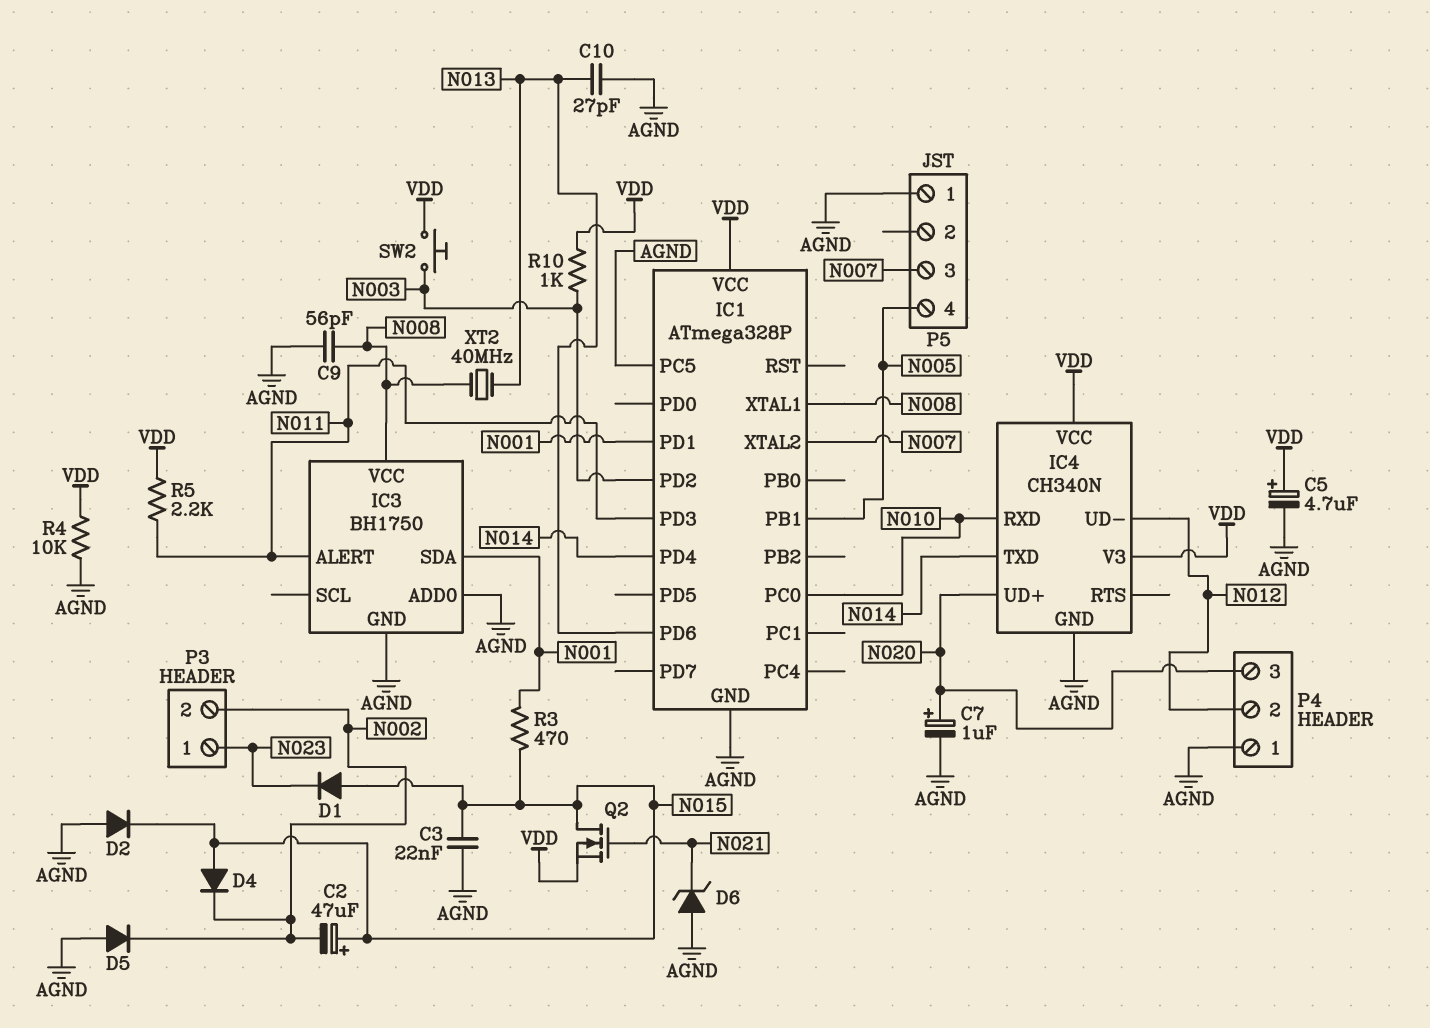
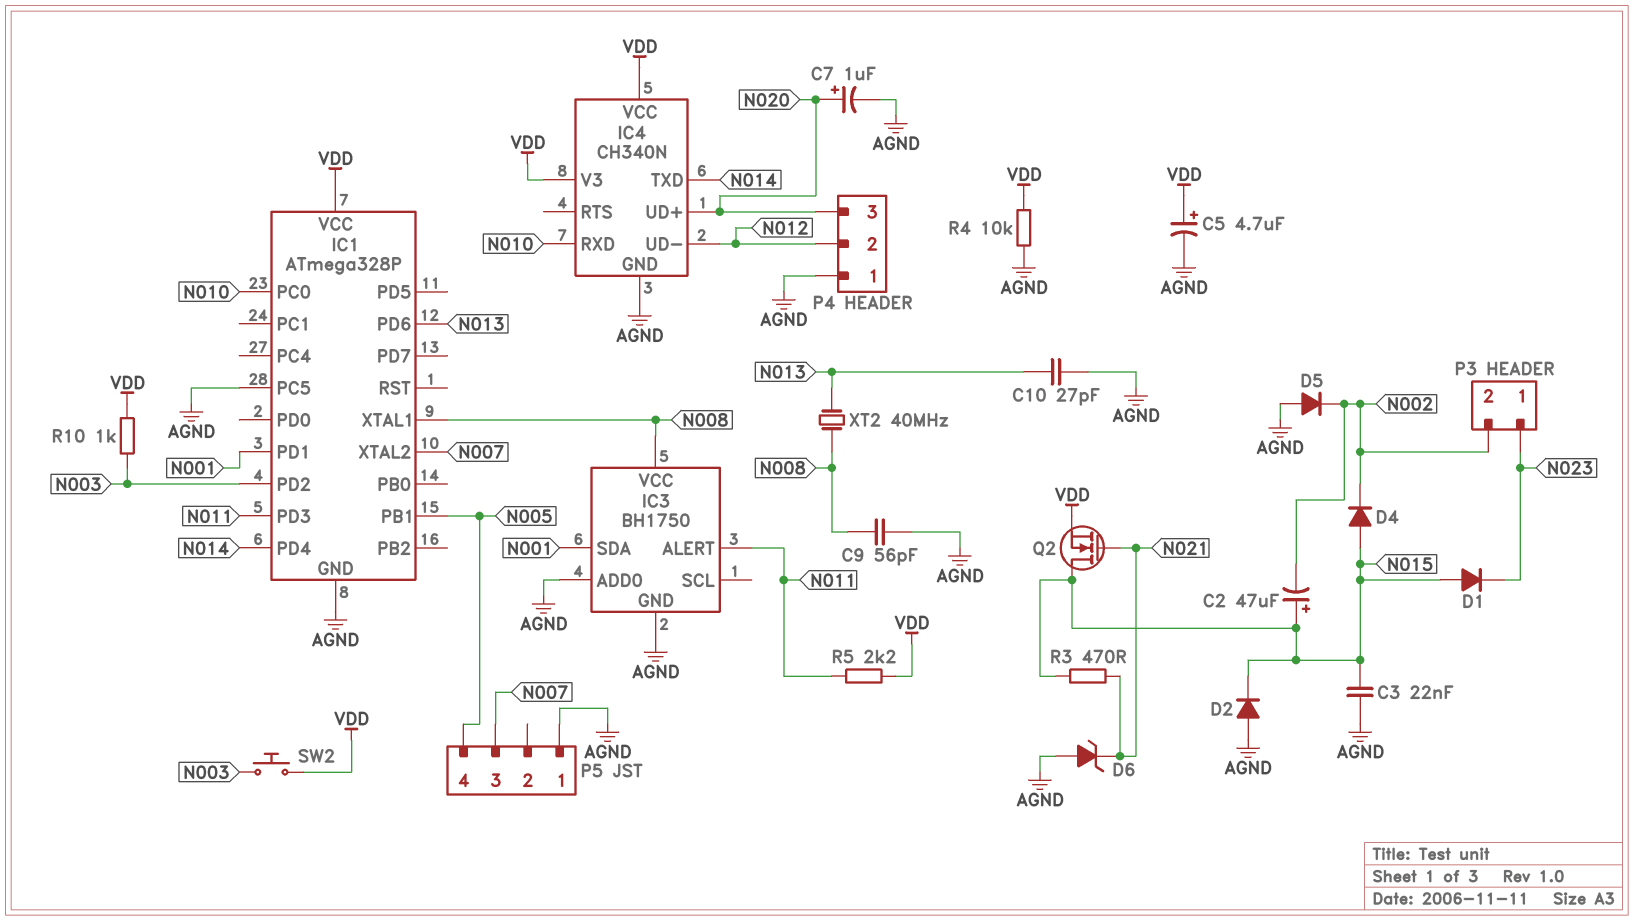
R3: 470 (N001, N015) -> 470 (N015, N021)

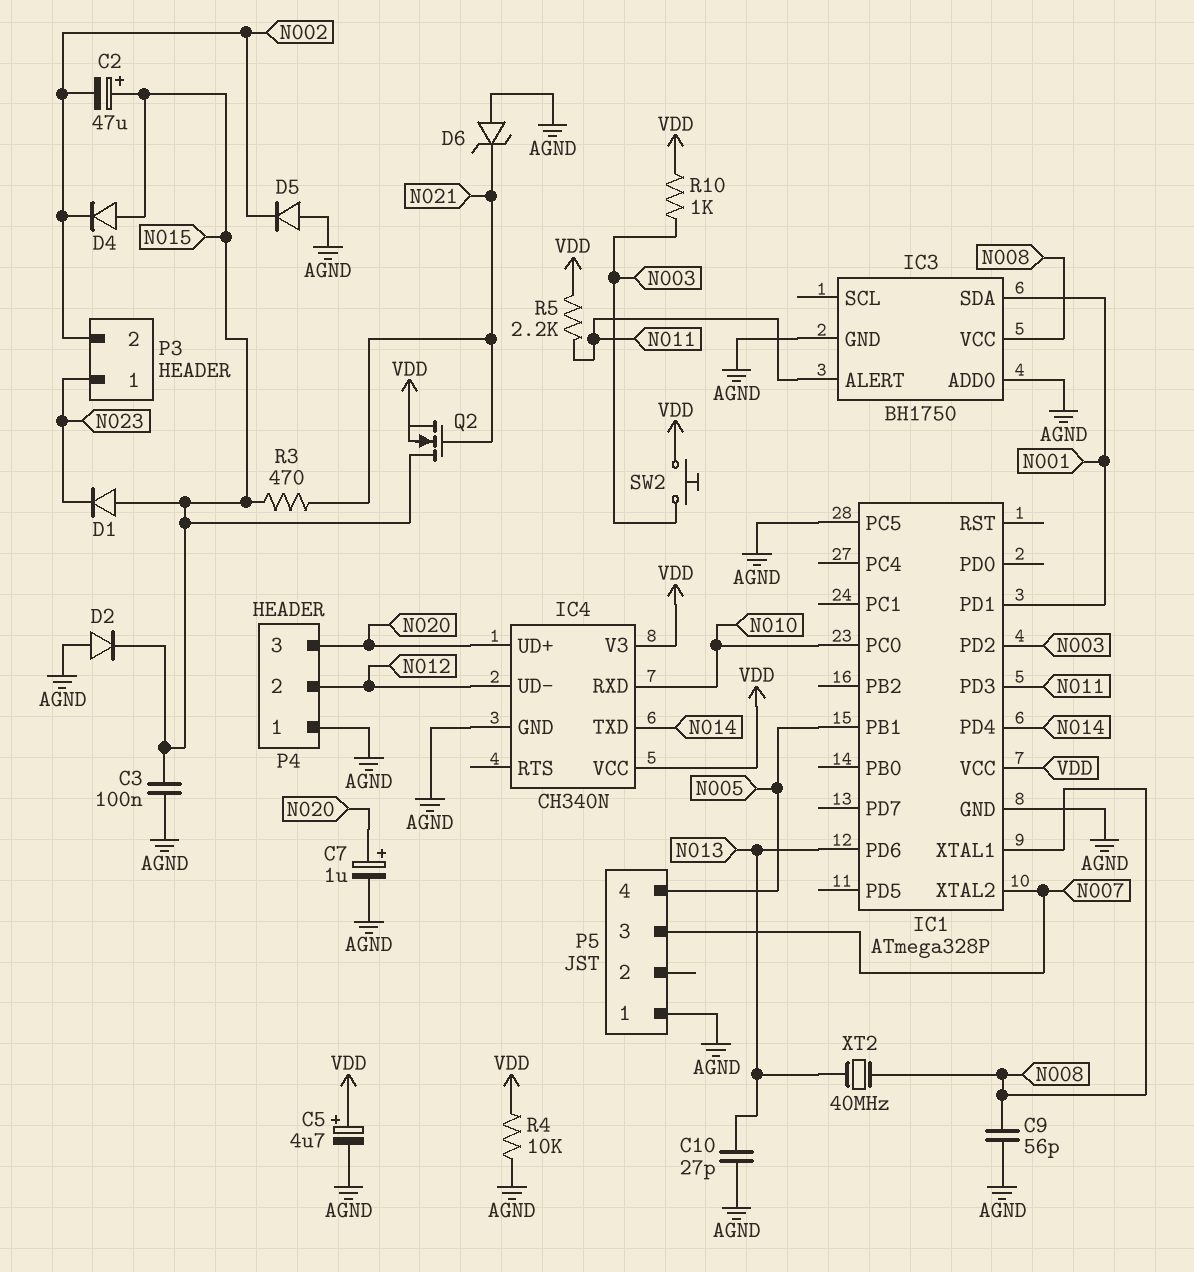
C3: 22nF (AGND, N015) -> 100nF (AGND, N015)

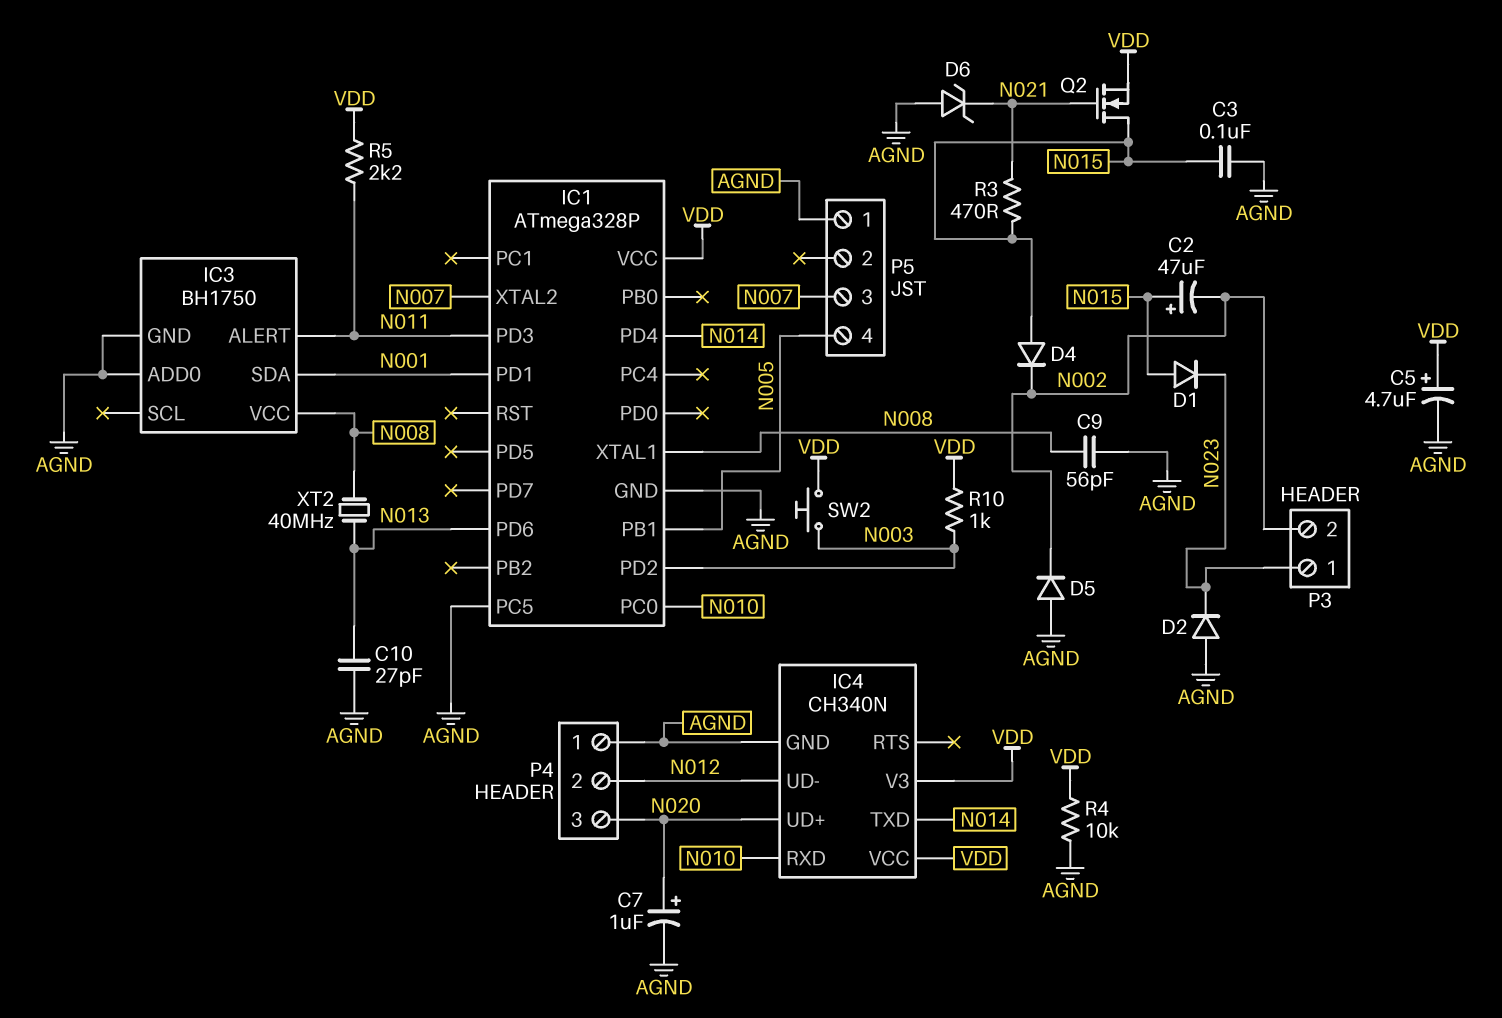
D2: diode (A AGND, K N015) -> diode (A AGND, K N023)

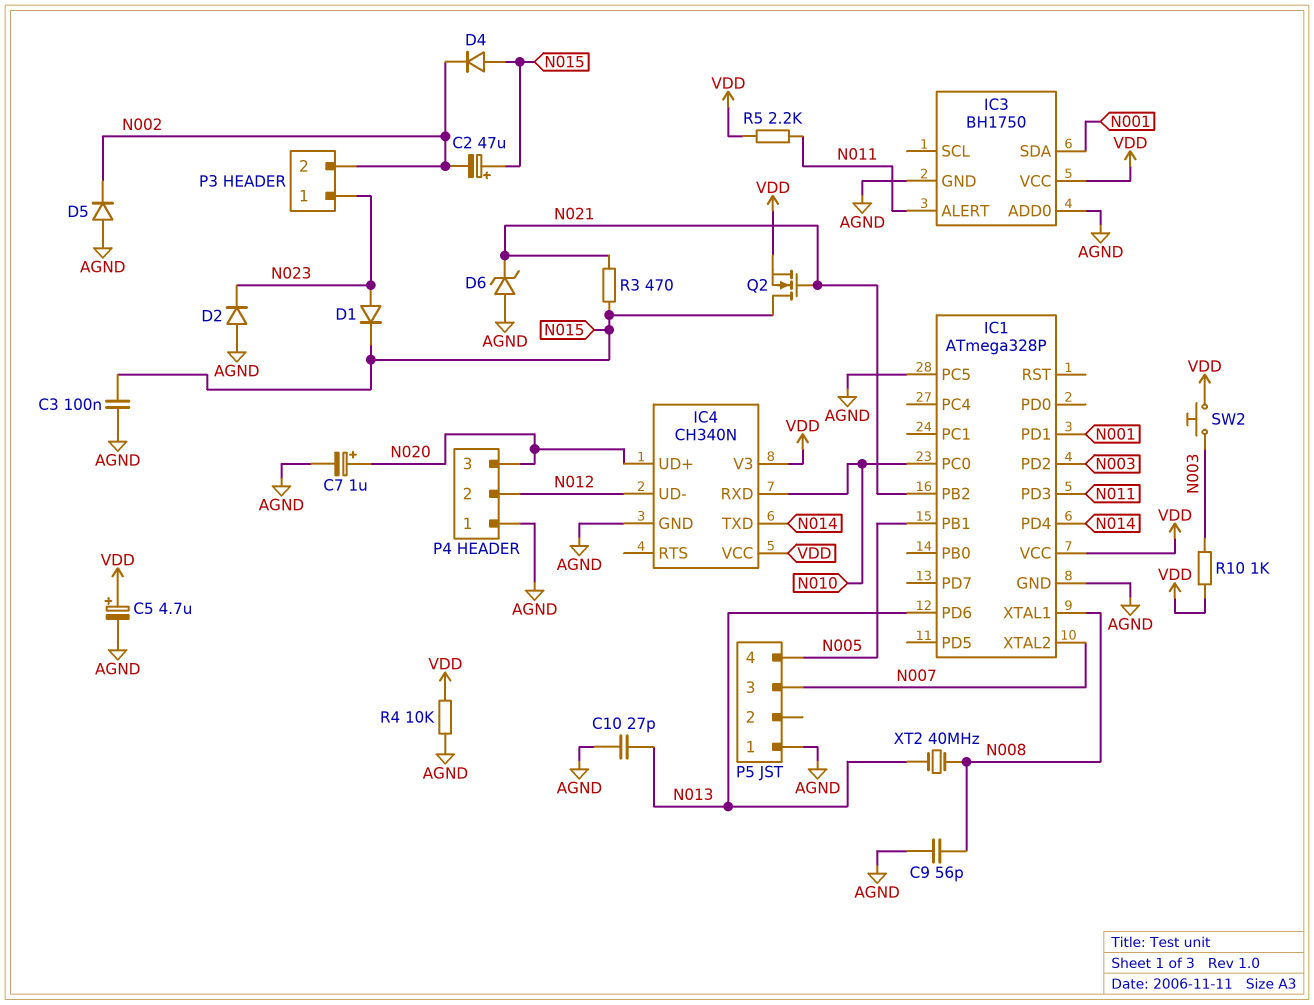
D1: diode (A N015, K N023) -> diode (A N023, K N015)
IC1 pin PB2: none -> N021
IC3 pin VCC: N008 -> VDD

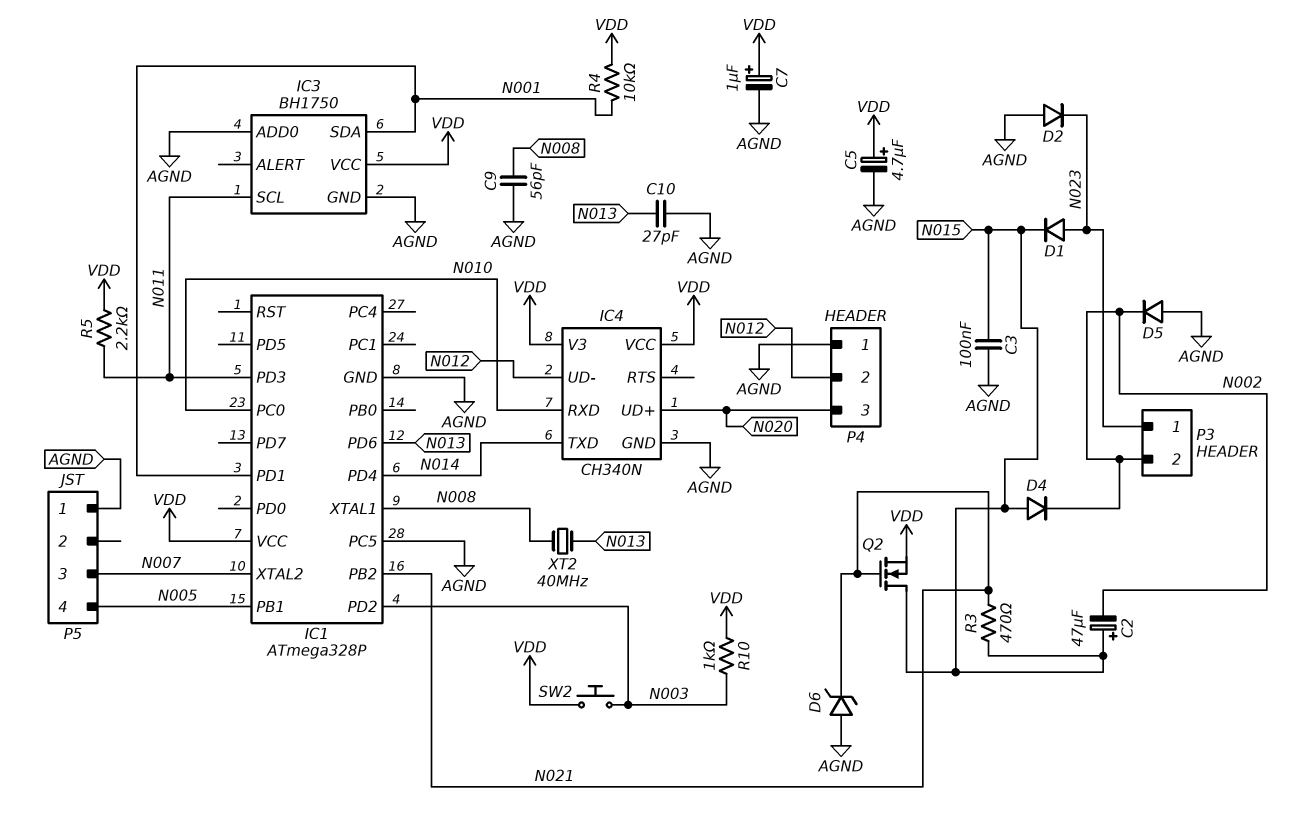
C7: 1uF (plus N020, minus AGND) -> 1uF (plus VDD, minus AGND)
IC3 pin ALERT: N011 -> none
IC3 pin SCL: none -> N011
R4: 10k (AGND, VDD) -> 10k (N001, VDD)

